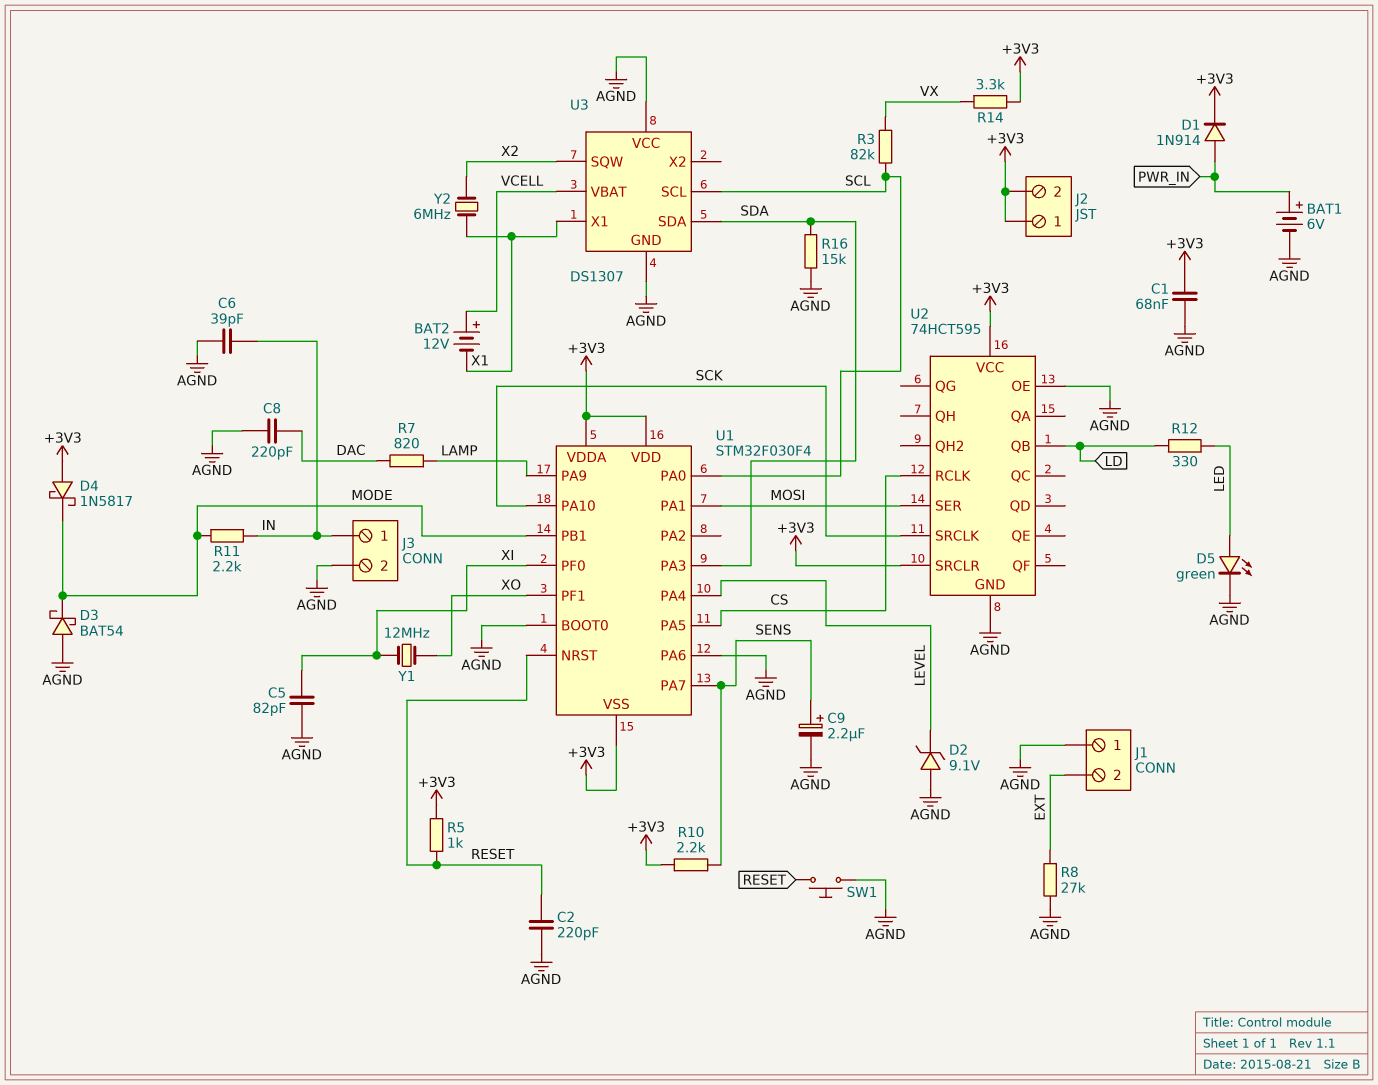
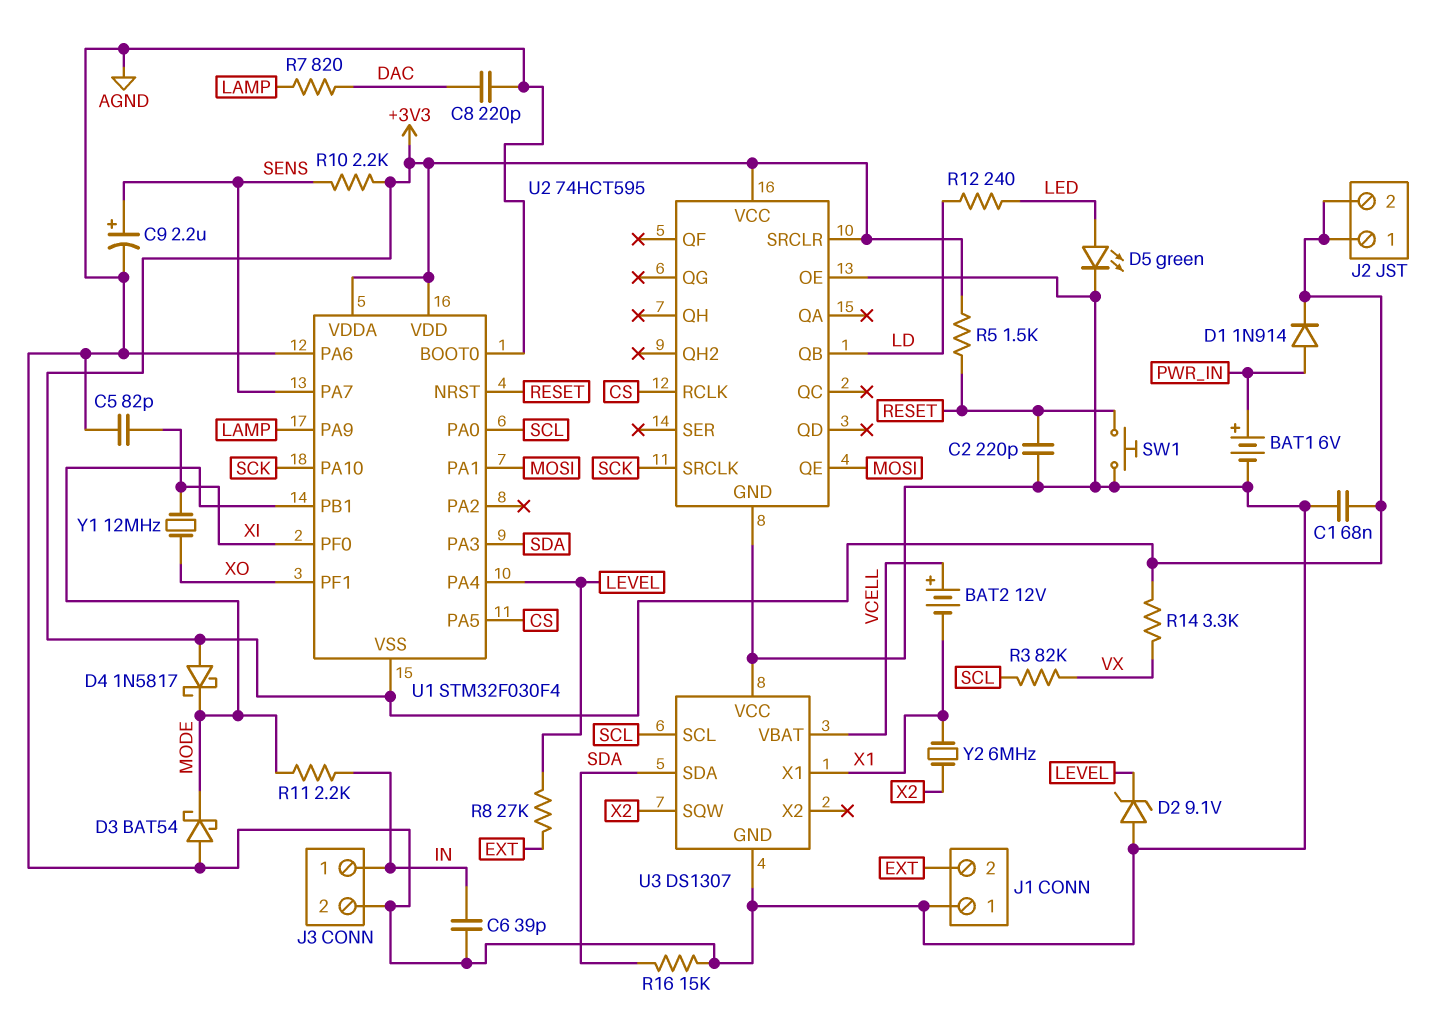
R5: 1k (+3V3, RESET) -> 1.5k (+3V3, RESET)
R8: 27k (AGND, EXT) -> 27k (EXT, LEVEL)
R12: 330 (LD, LED) -> 240 (LD, LED)
U2 pin QE: none -> MOSI
U2 pin SER: MOSI -> none

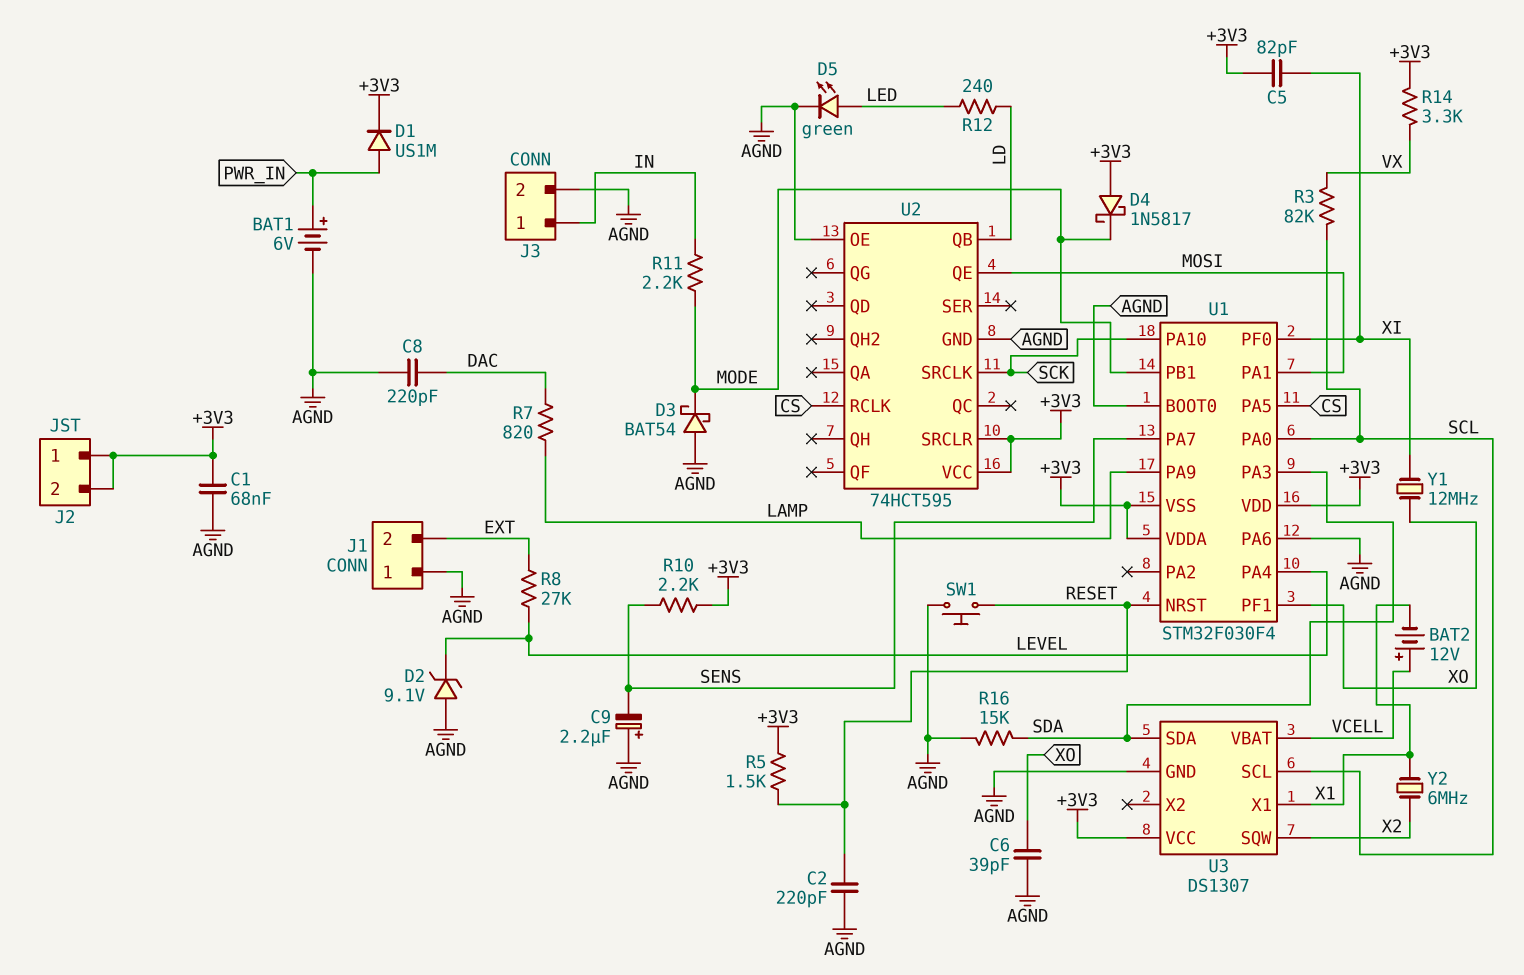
C5: 82pF (AGND, XI) -> 82pF (+3V3, XI)
C6: 39pF (AGND, IN) -> 39pF (AGND, XO)
C9: 2.2uF (plus SENS, minus AGND) -> 2.2uF (plus AGND, minus SENS)
D1: diode 1N914 (A PWR_IN, K +3V3) -> diode US1M (A PWR_IN, K +3V3)
U3 pin VCC: AGND -> +3V3

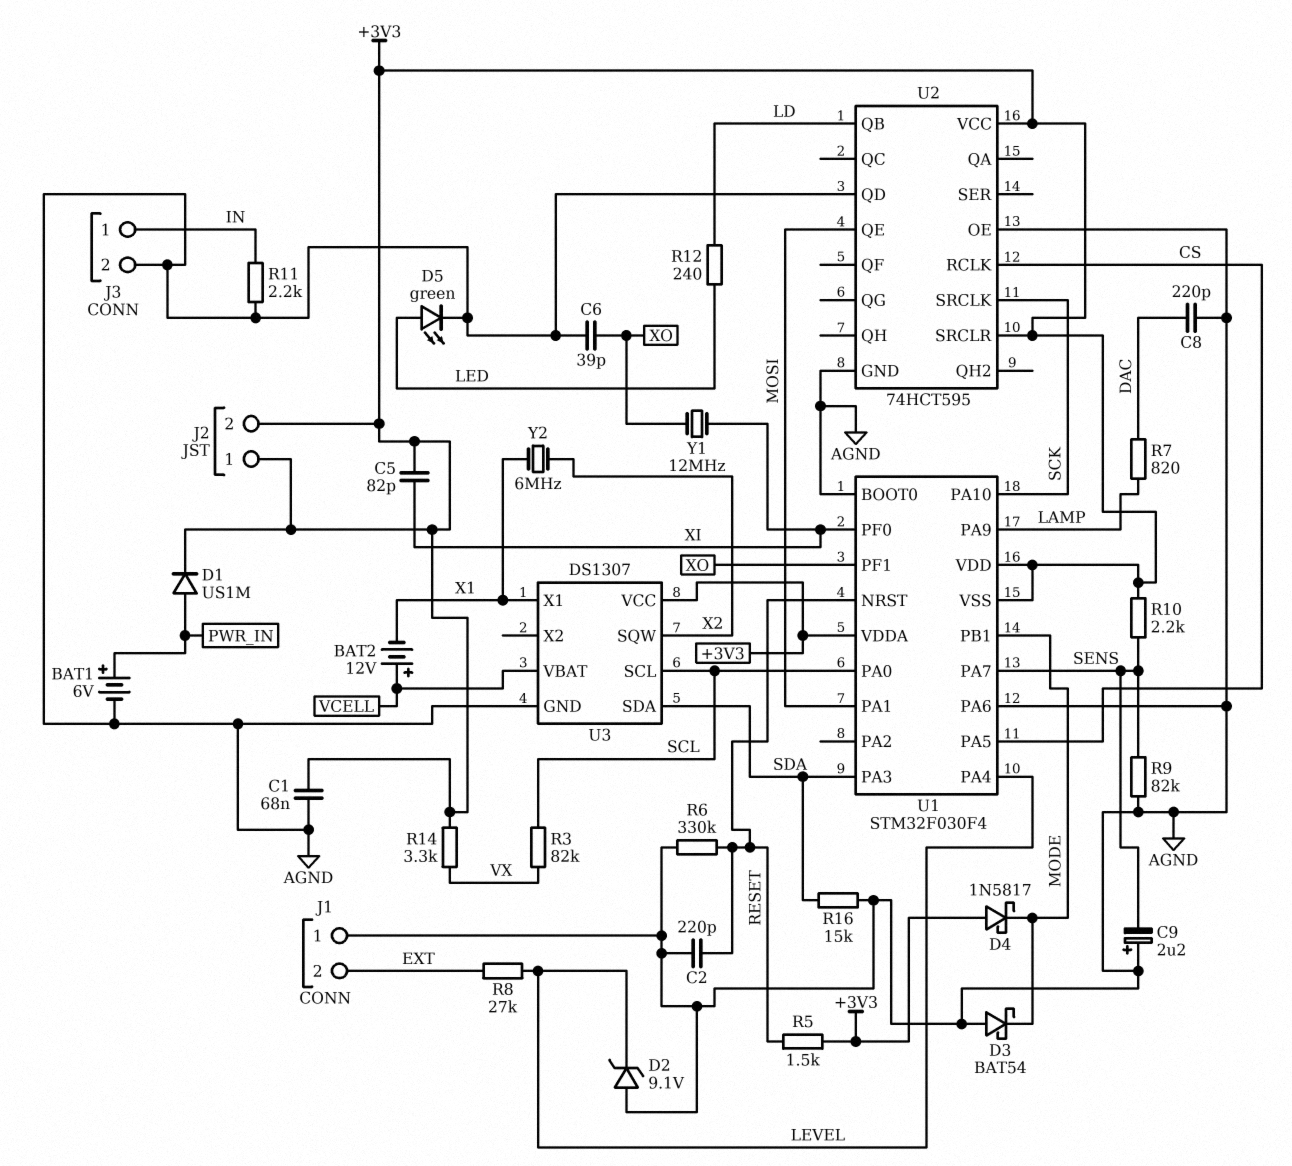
R6: none -> 330k (AGND, RESET)
R9: none -> 82k (AGND, SENS)
R11: 2.2k (IN, MODE) -> 2.2k (AGND, IN)
SW1: button (AGND, RESET) -> none
U2 pin QD: none -> AGND

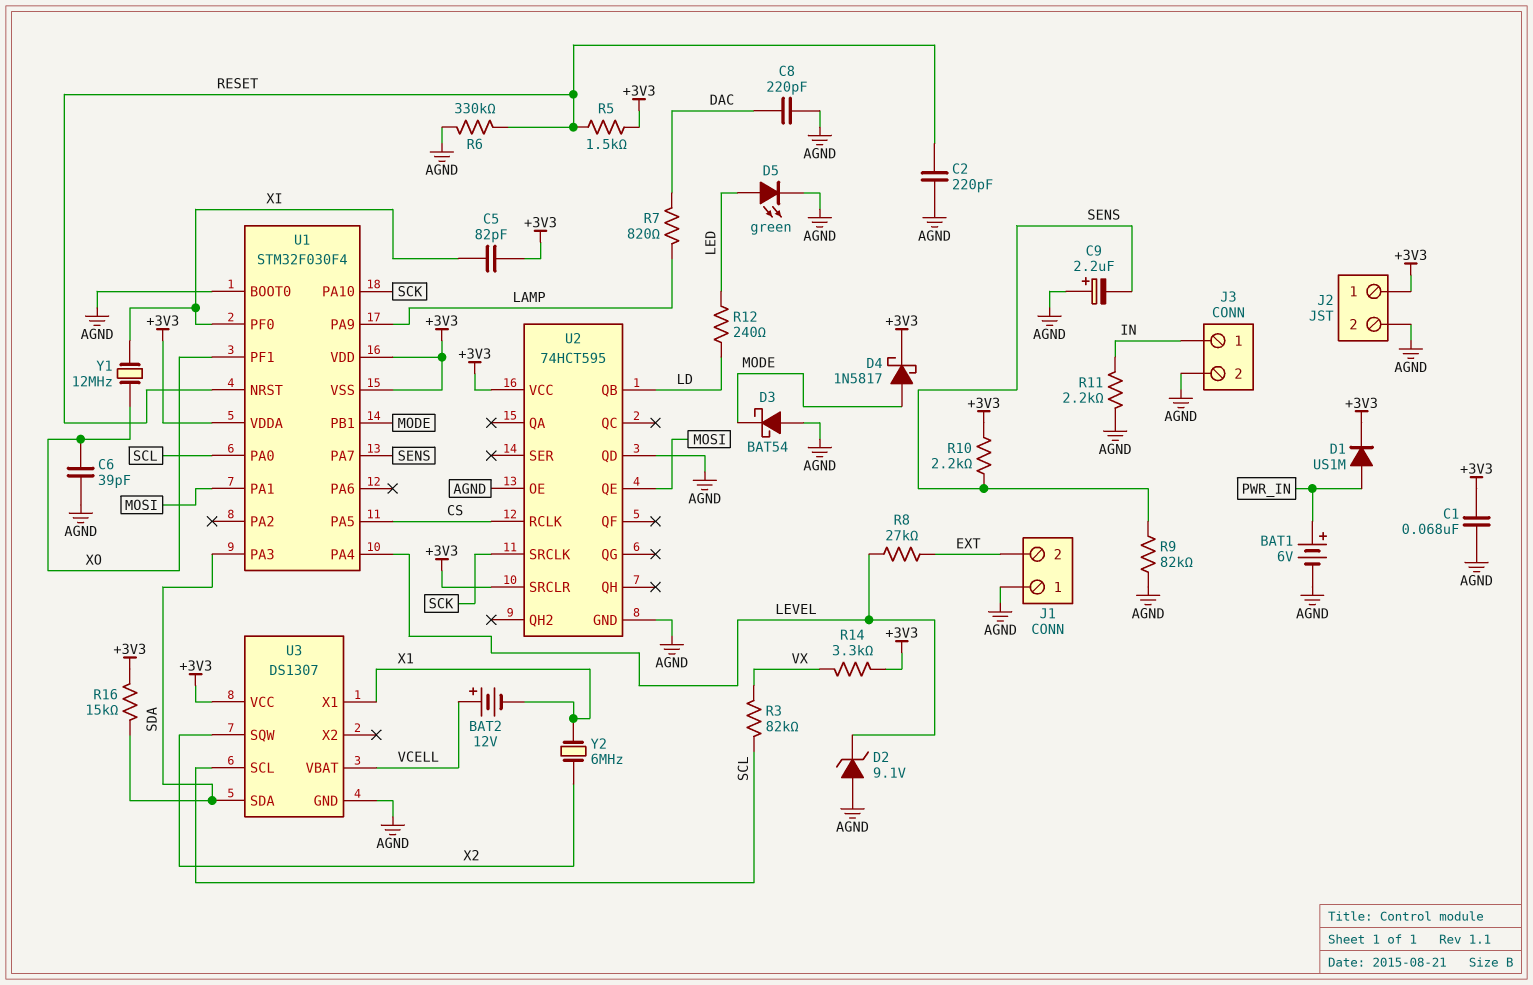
D4: schottky 1N5817 (A +3V3, K MODE) -> schottky 1N5817 (A MODE, K +3V3)
J2 pin 2: +3V3 -> AGND
R16: 15k (AGND, SDA) -> 15k (+3V3, SDA)
U1 pin PA6: AGND -> none

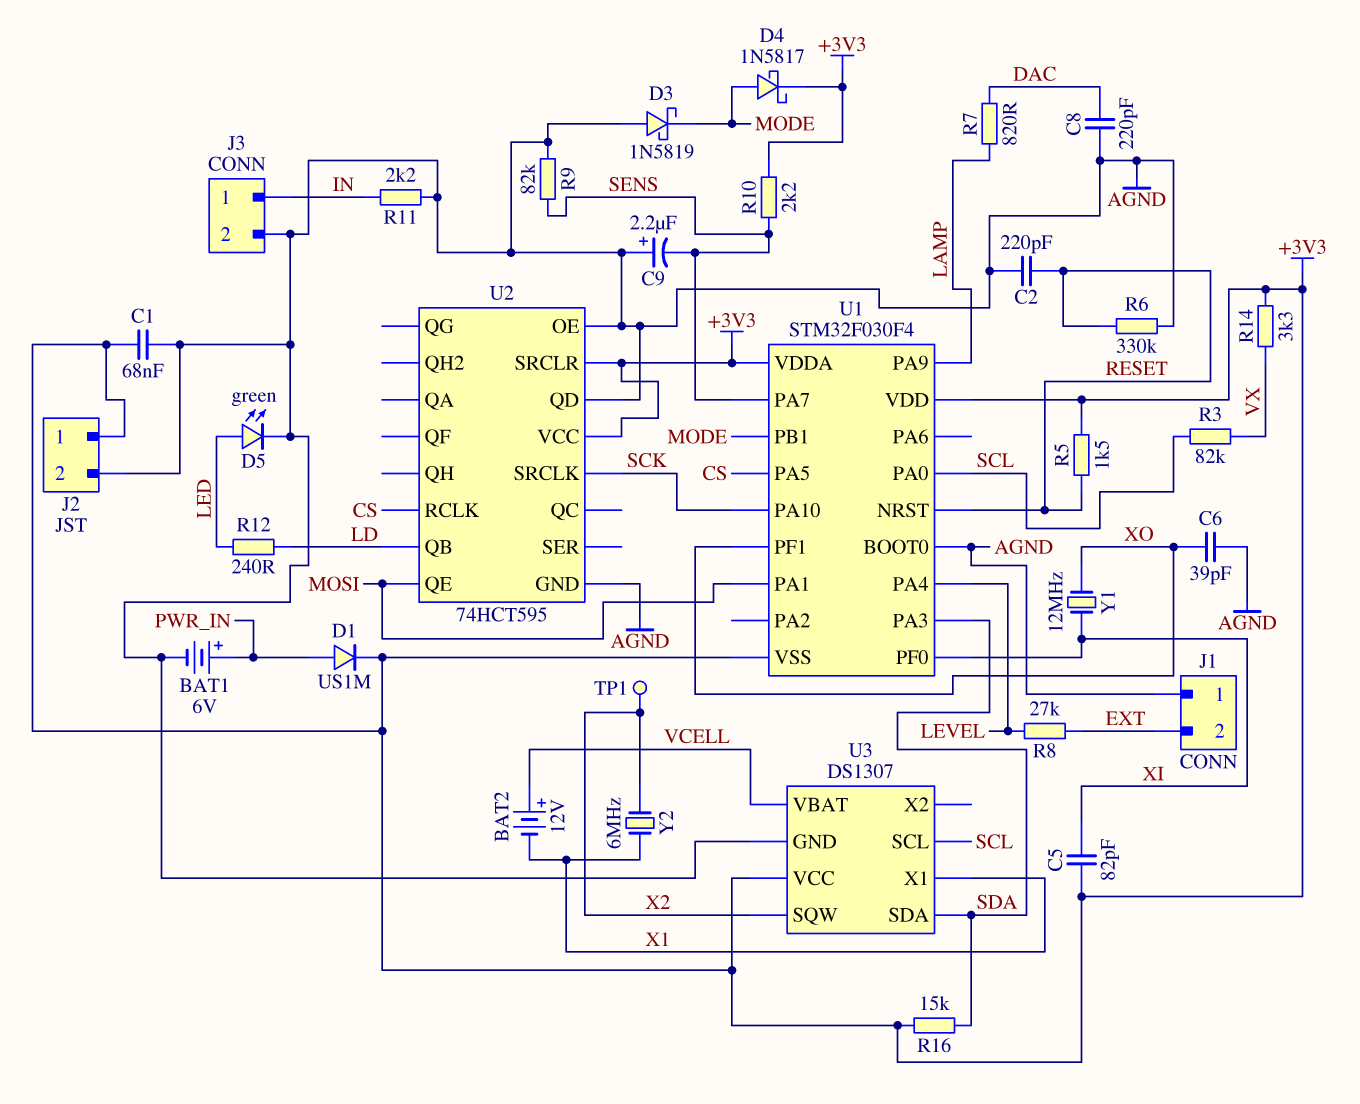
D2: zener 9.1V (A AGND, K LEVEL) -> none
D3: schottky BAT54 (A AGND, K MODE) -> schottky 1N5819 (A AGND, K MODE)
TP1: none -> test point (X2)

